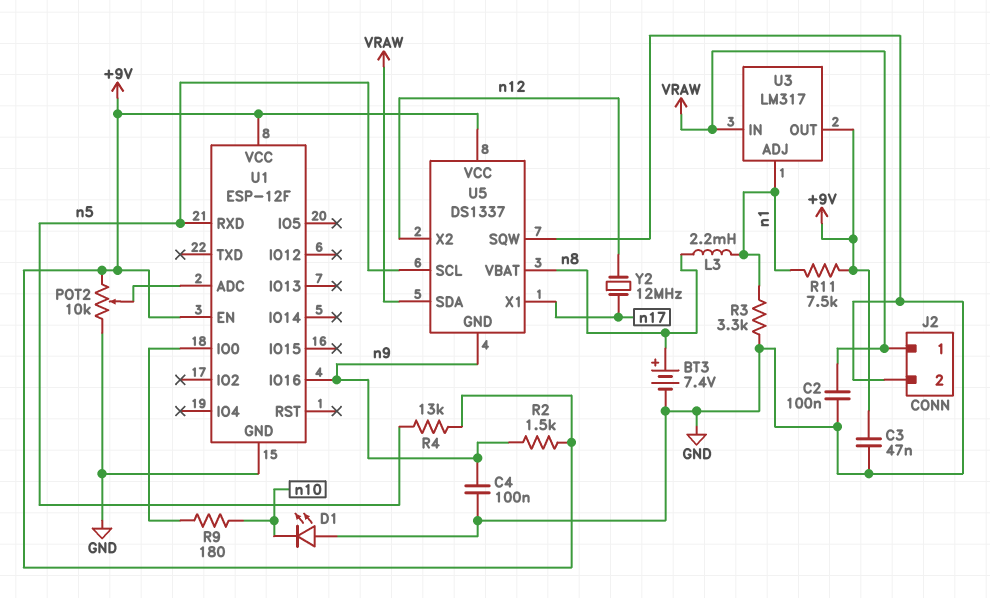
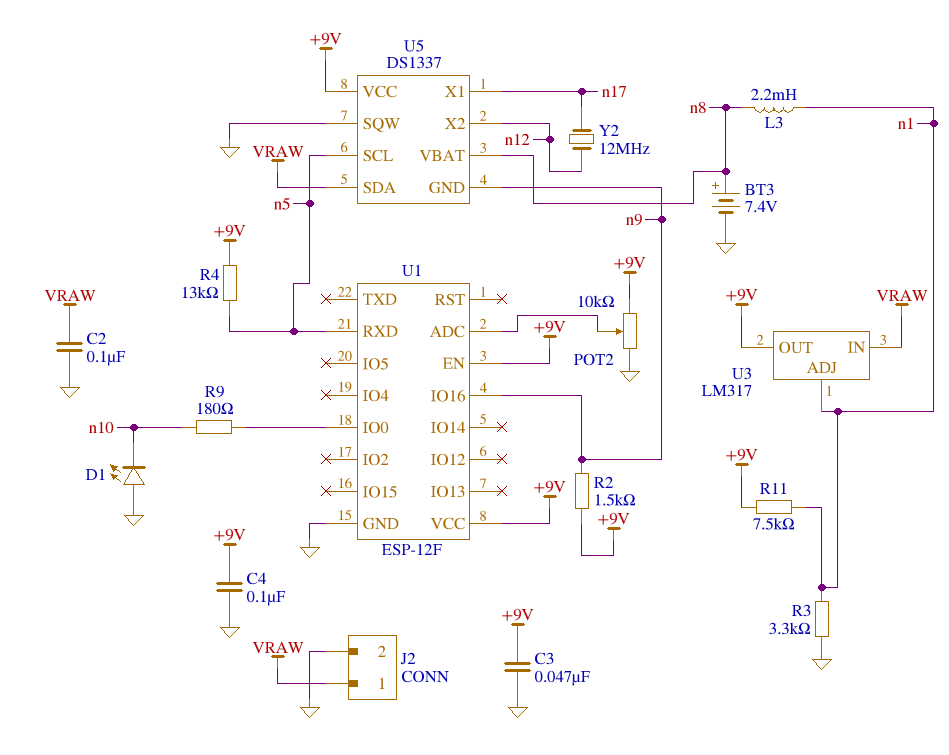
C4: 100nF (GND, n9) -> 100nF (+9V, GND)

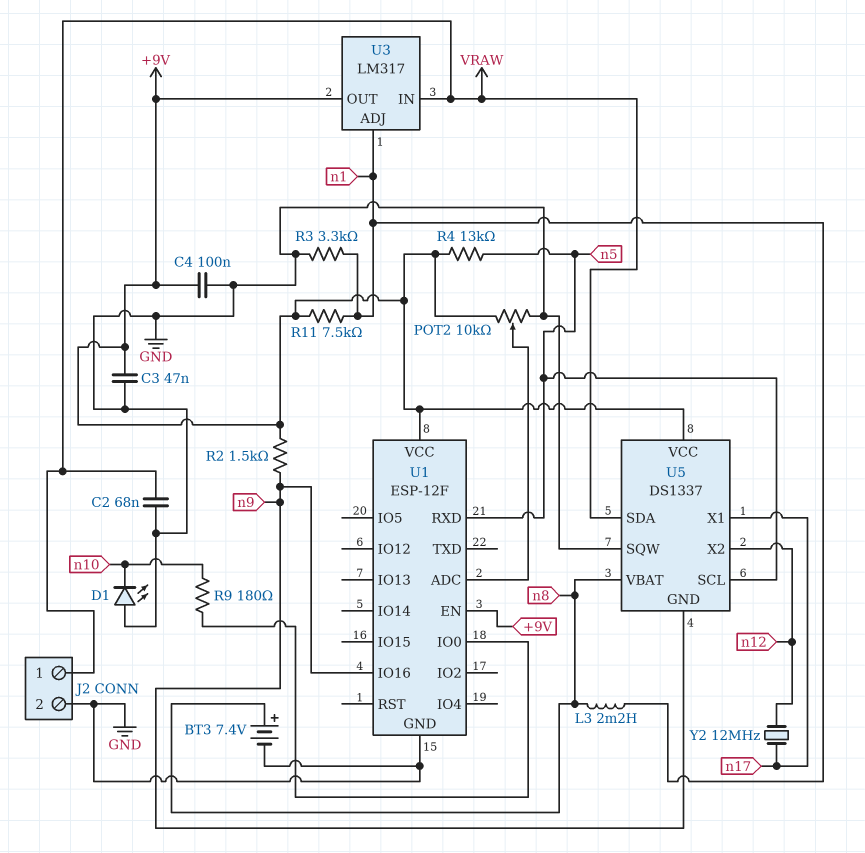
C2: 100nF (GND, VRAW) -> 68nF (GND, VRAW)

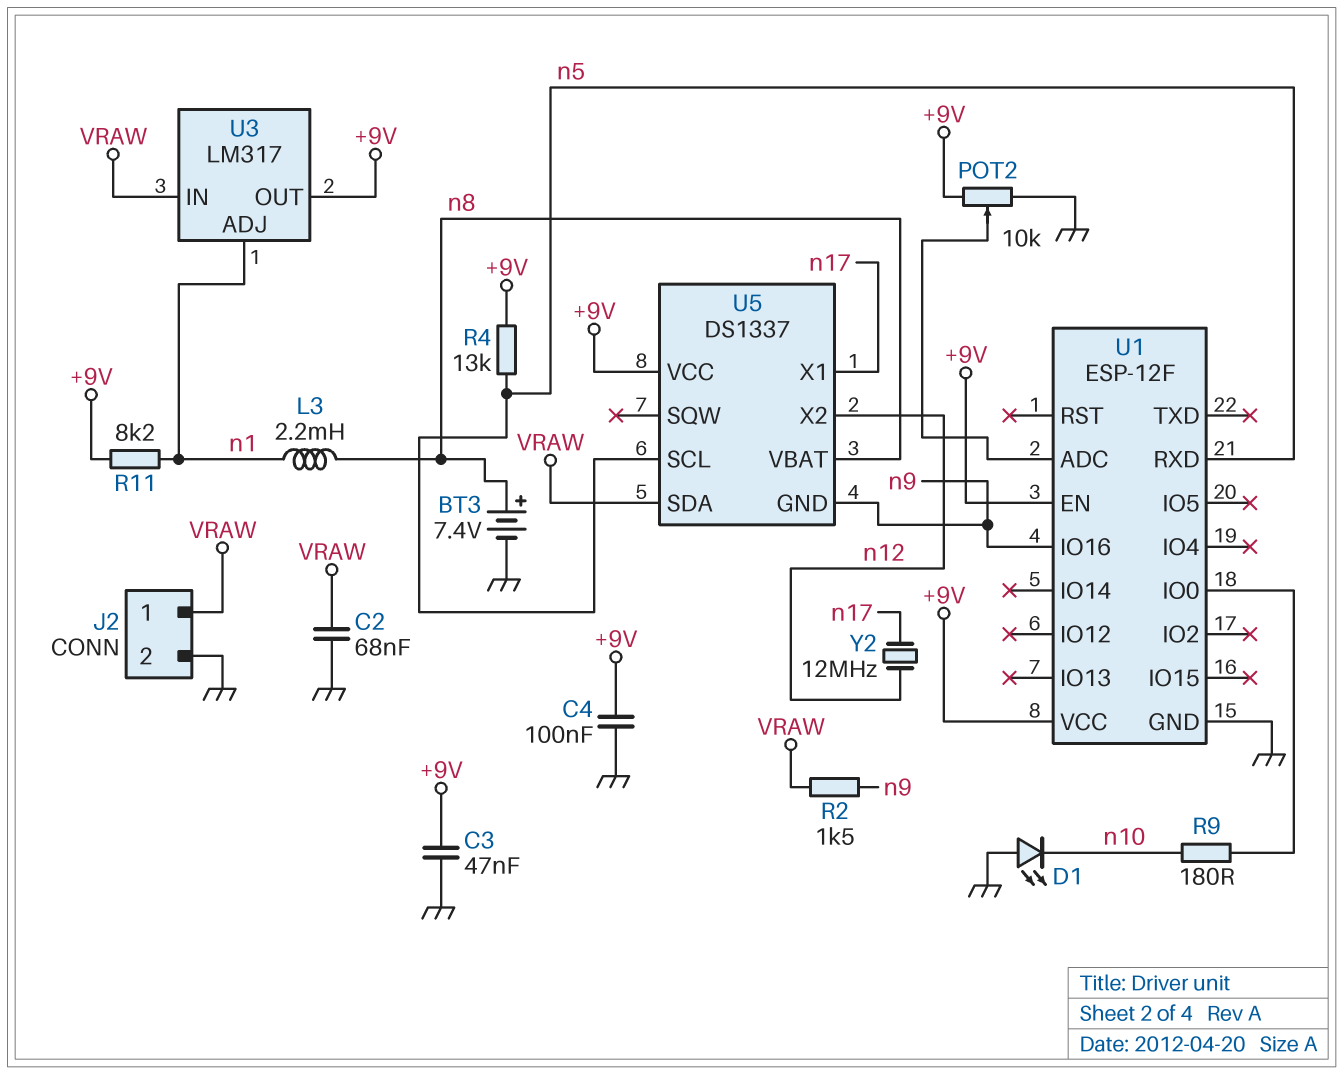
R2: 1.5k (+9V, n9) -> 1.5k (VRAW, n9)
R3: 3.3k (GND, n1) -> none
R11: 7.5k (+9V, n1) -> 8.2k (+9V, n1)
U5 pin SQW: GND -> none

